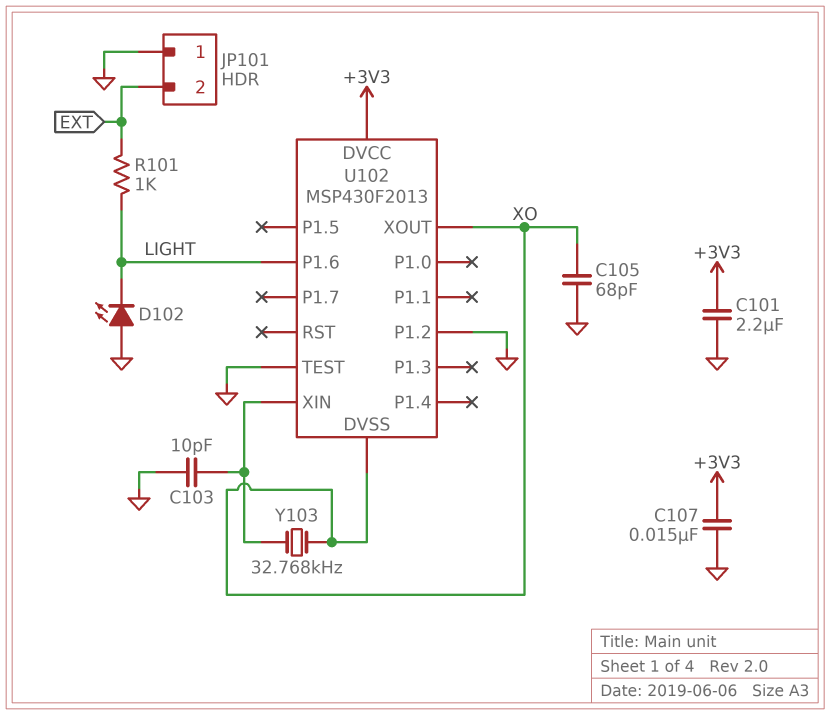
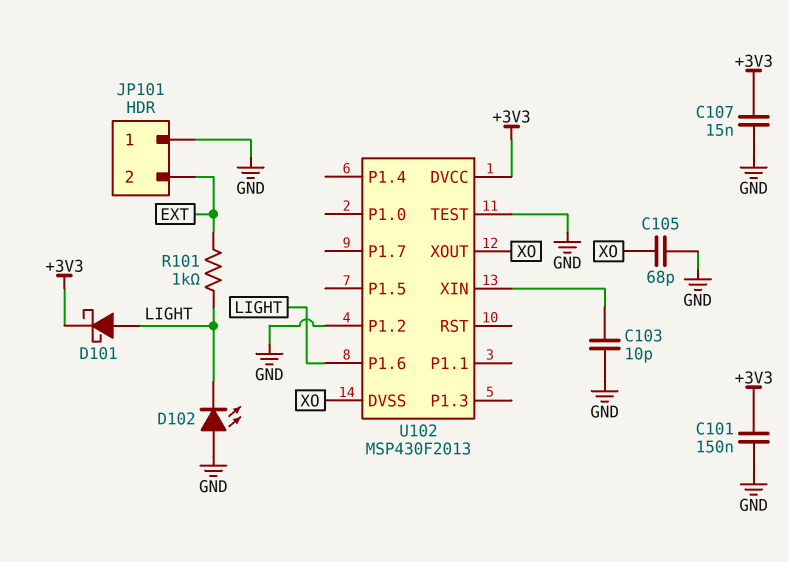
C101: 2.2uF (+3V3, GND) -> 150nF (+3V3, GND)
D101: none -> schottky (A LIGHT, K +3V3)
Y103: 32.768kHz (U102/XIN, XO) -> none

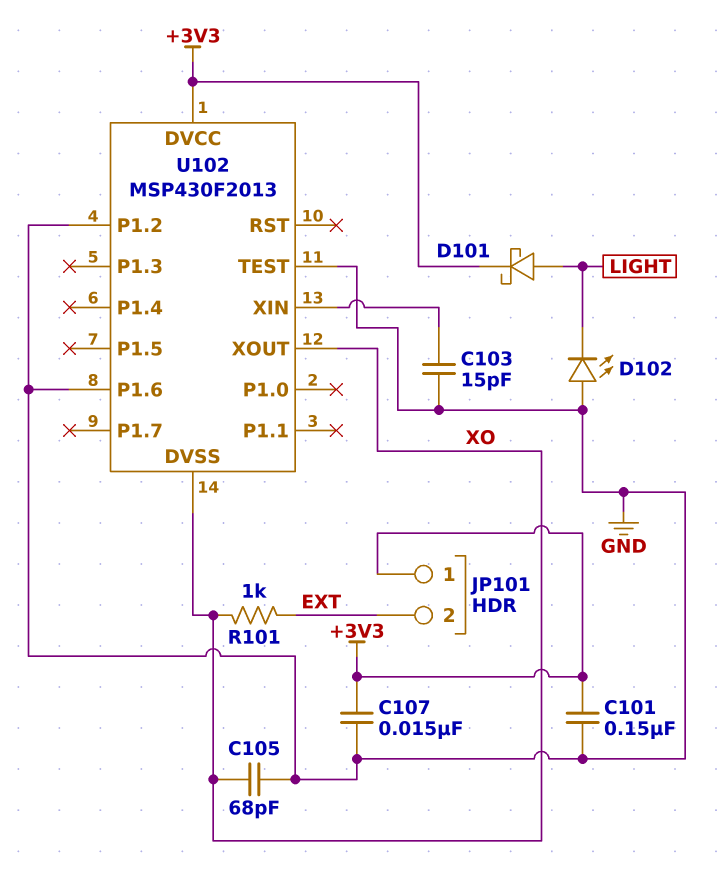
C103: 10pF (GND, U102/XIN) -> 15pF (GND, U102/XIN)
JP101 pin 1: GND -> +3V3
R101: 1k (EXT, LIGHT) -> 1k (EXT, XO)
U102 pin P1.6: LIGHT -> GND

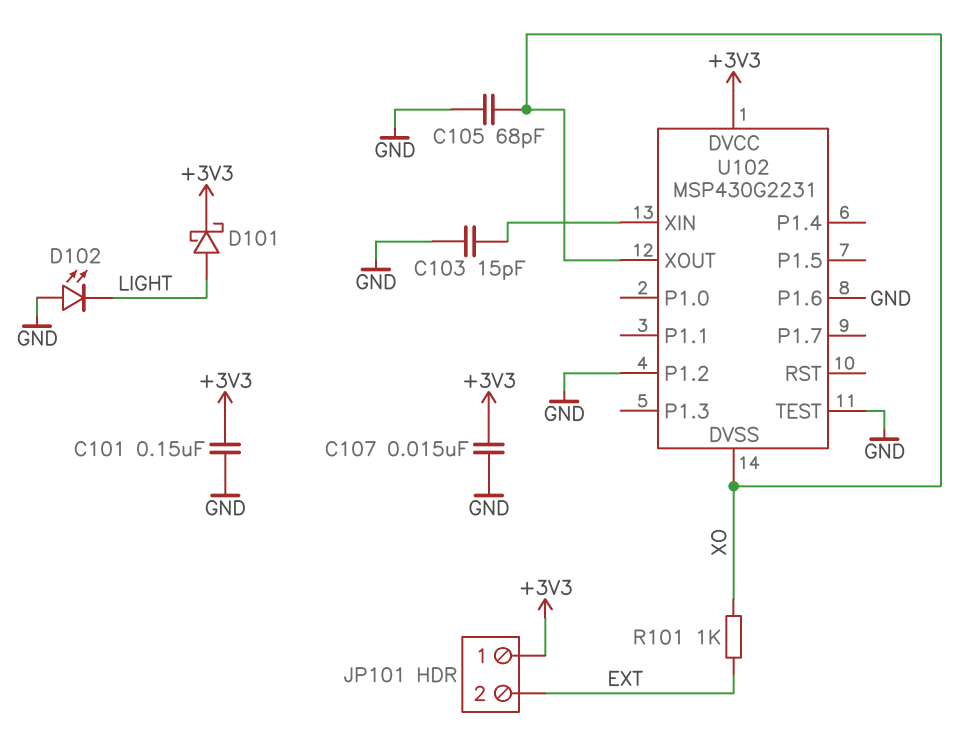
U102: MSP430F2013 -> MSP430G2231

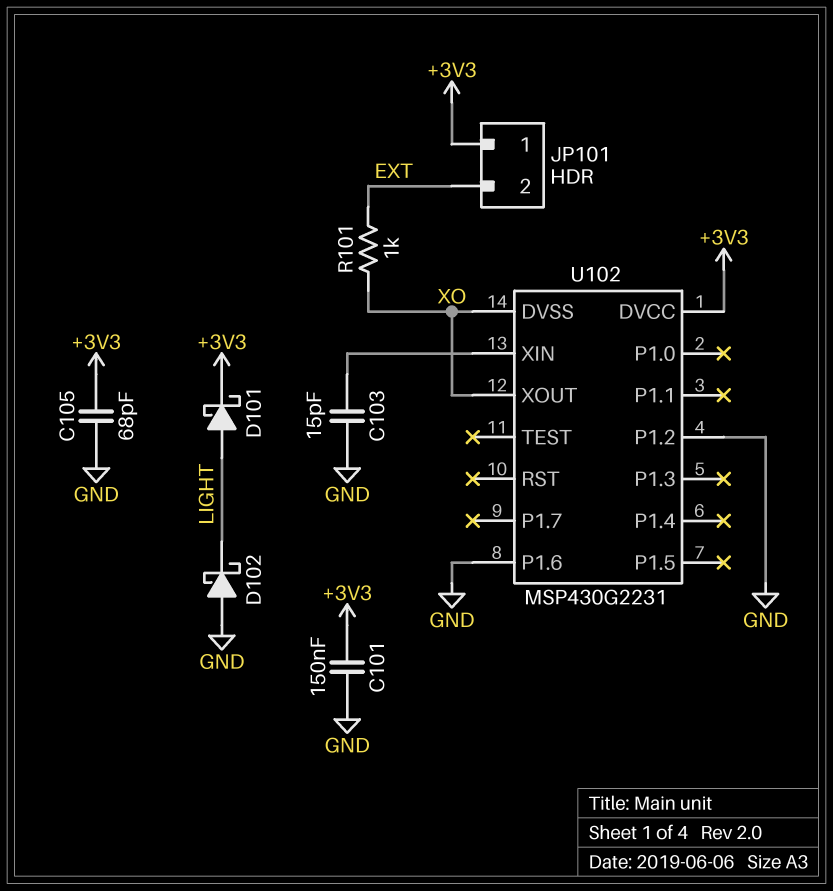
C105: 68pF (GND, XO) -> 68pF (+3V3, GND)
C107: 15nF (+3V3, GND) -> none
D102: LED (A GND, K LIGHT) -> schottky (A GND, K LIGHT)
U102 pin TEST: GND -> none

